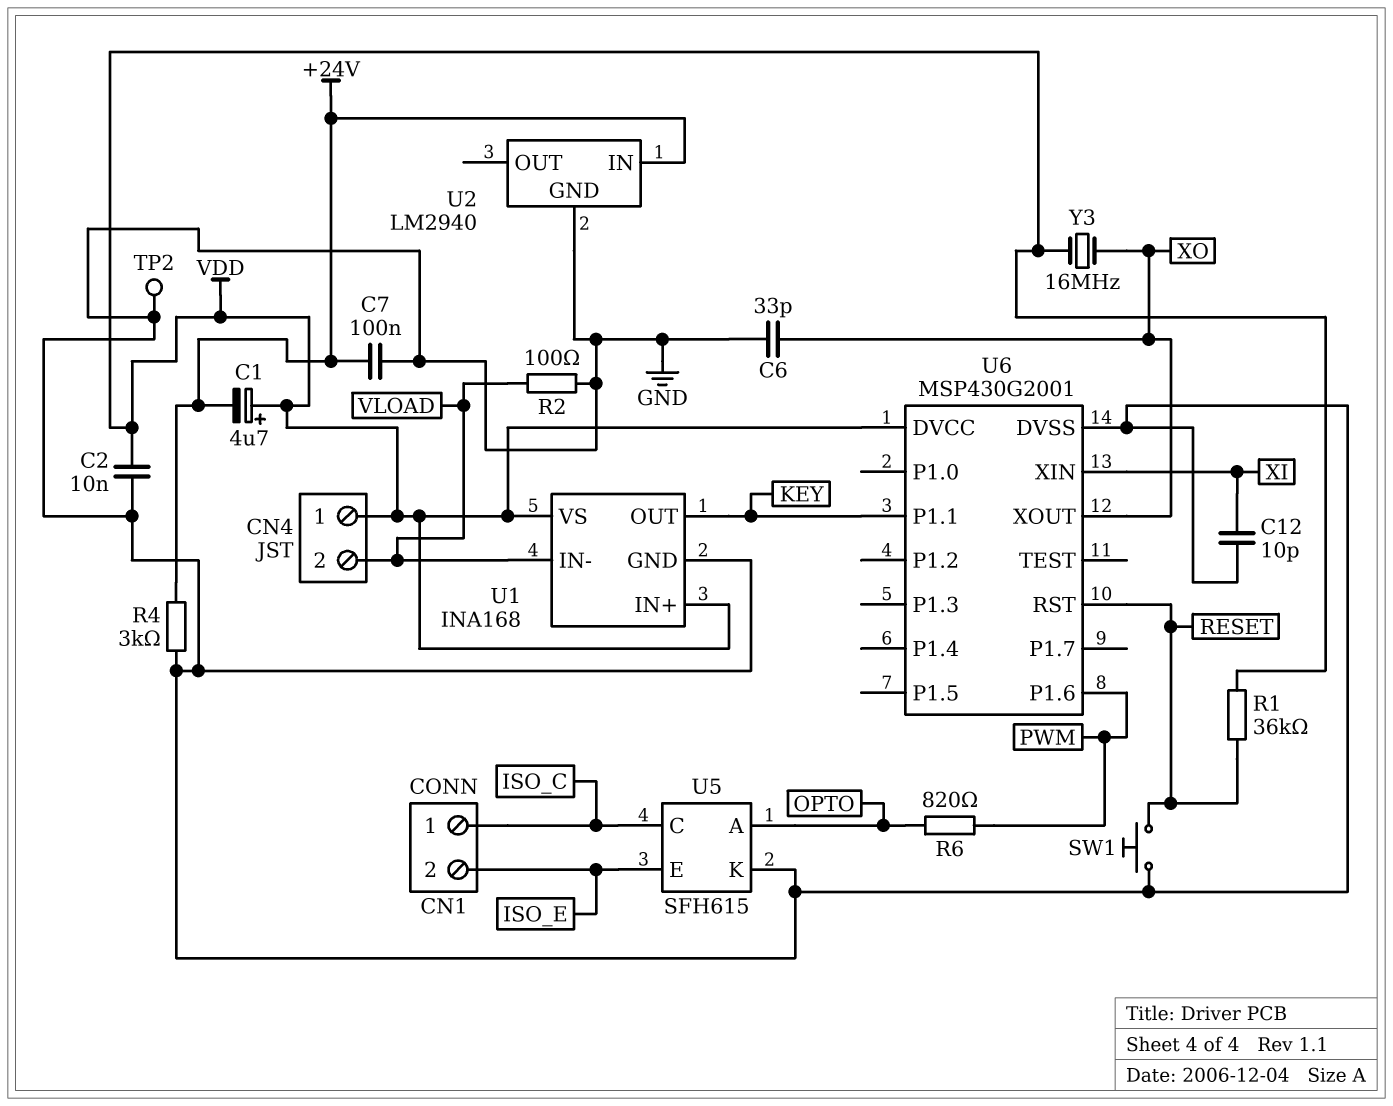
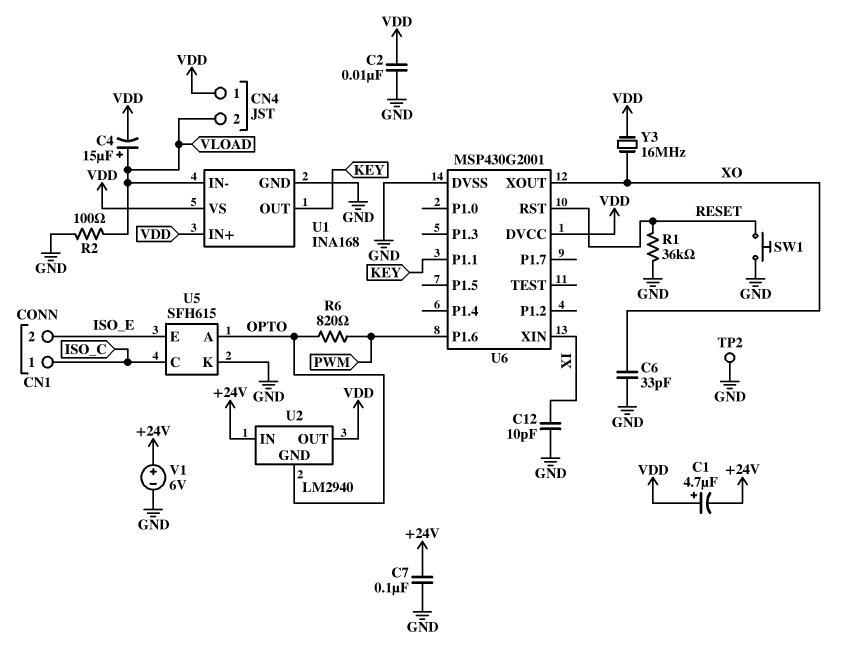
C4: none -> 15uF (plus VLOAD, minus VDD)
R1: 36k (RESET, VDD) -> 36k (GND, RESET)
R4: 3k (+24V, GND) -> none
U2 pin GND: GND -> OPTO
U2 pin OUT: none -> VDD
V1: none -> 6V (plus +24V, minus GND)

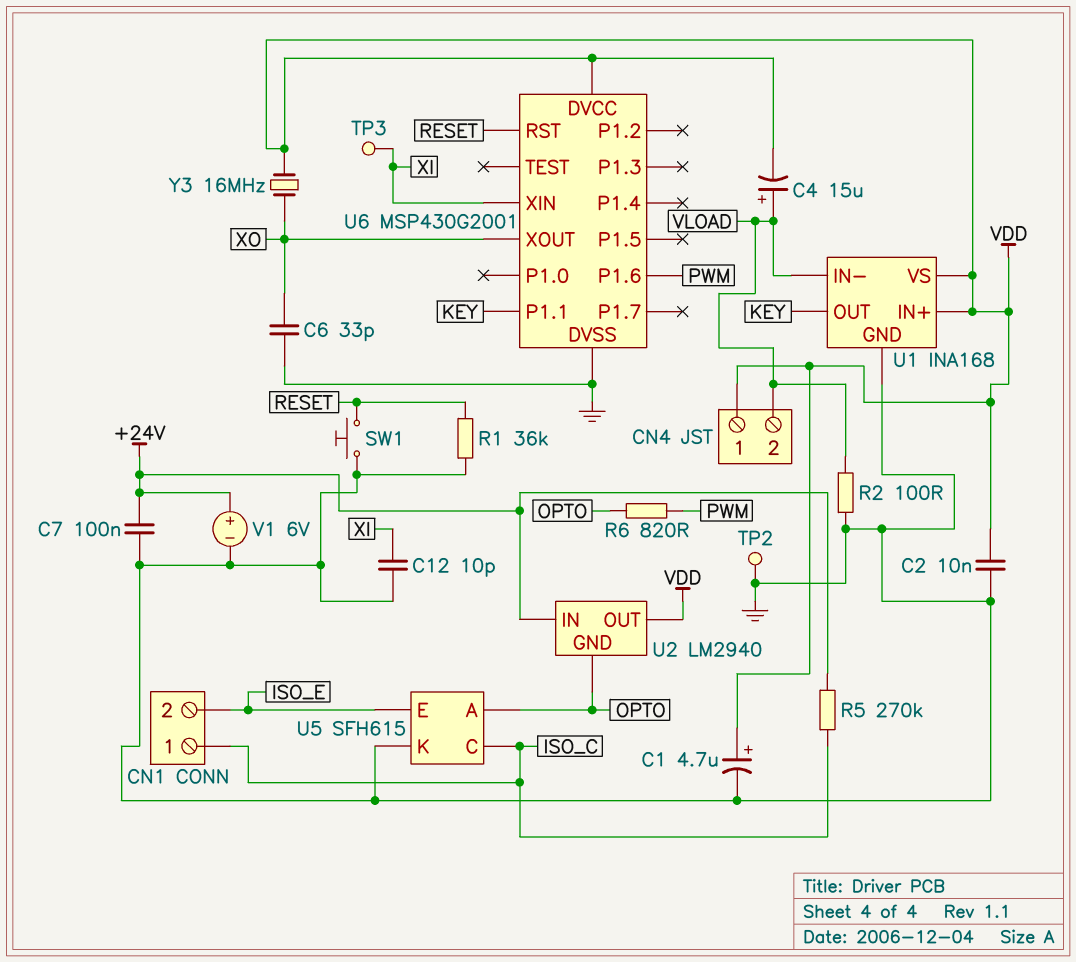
C1: 4.7uF (plus VDD, minus +24V) -> 4.7uF (plus VDD, minus GND)
R5: none -> 270k (+24V, ISO_C)
TP3: none -> test point (XI)

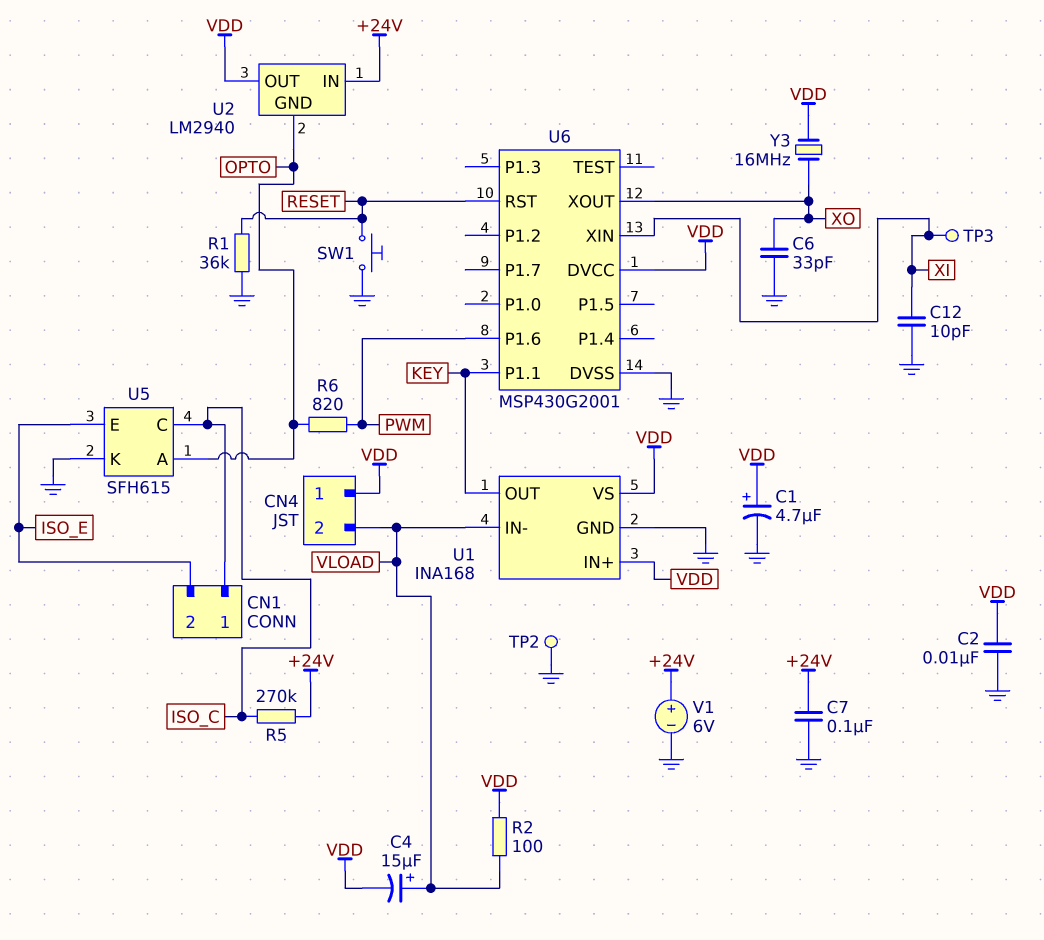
R2: 100 (GND, VLOAD) -> 100 (VDD, VLOAD)

